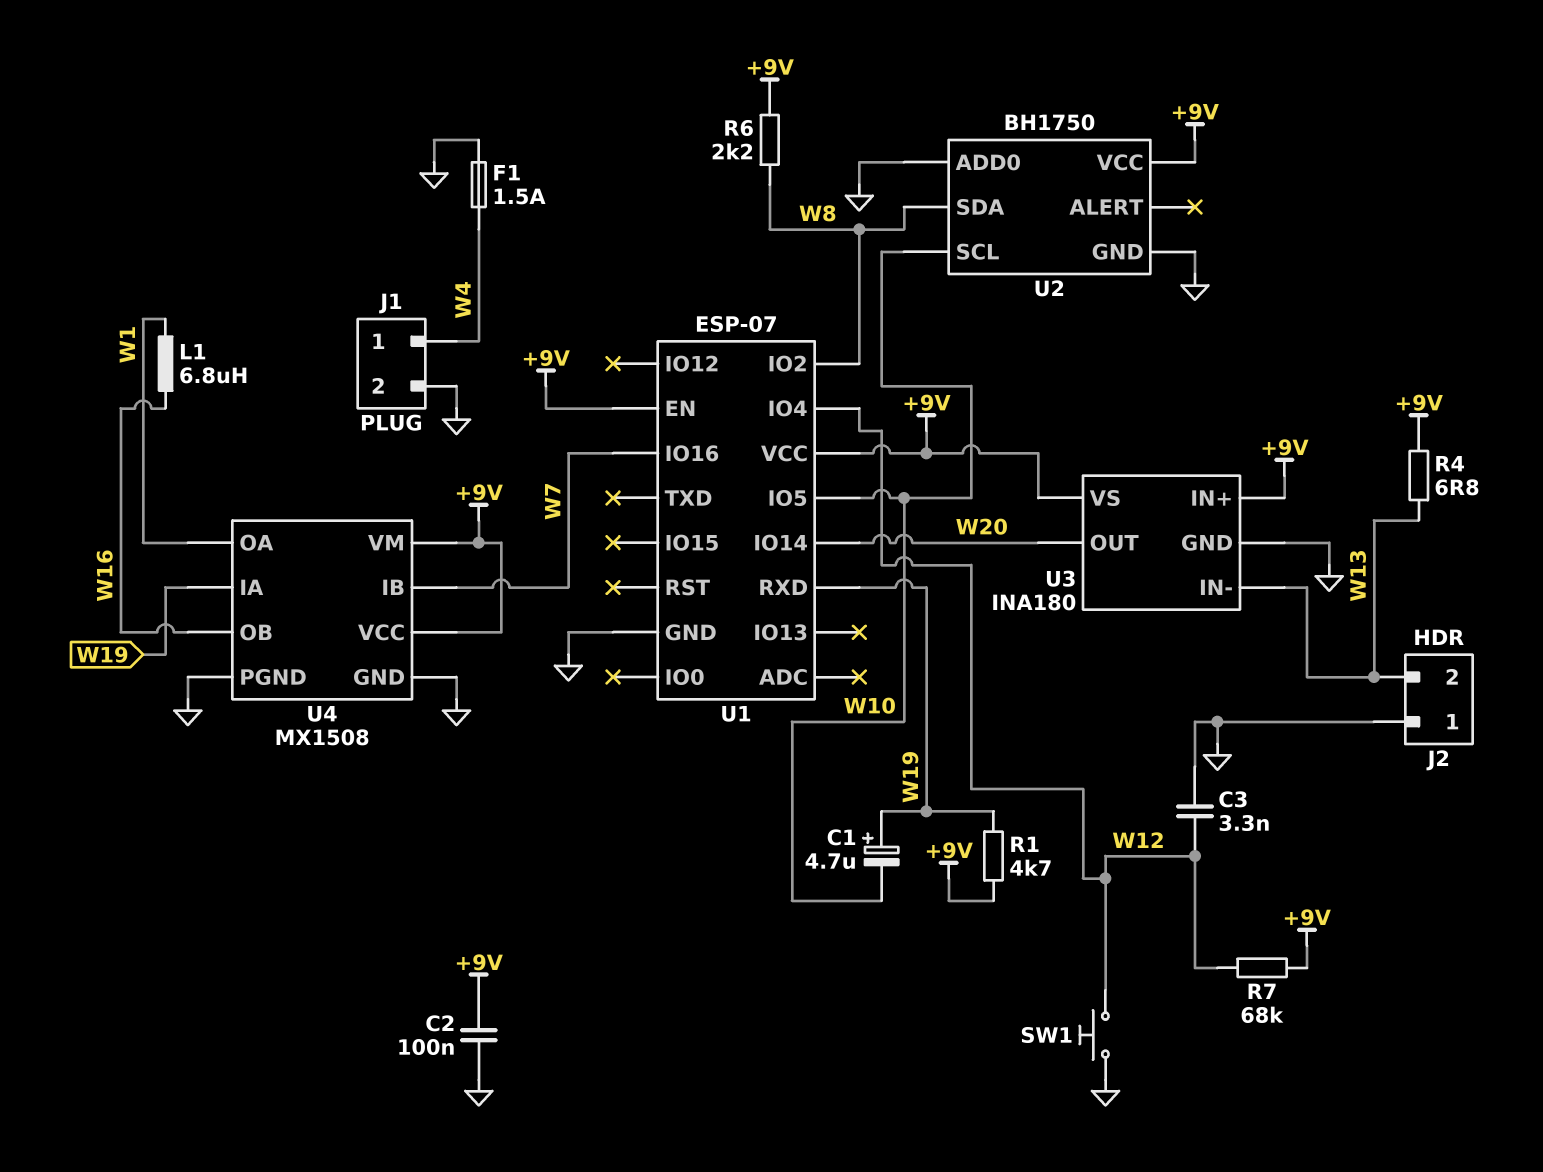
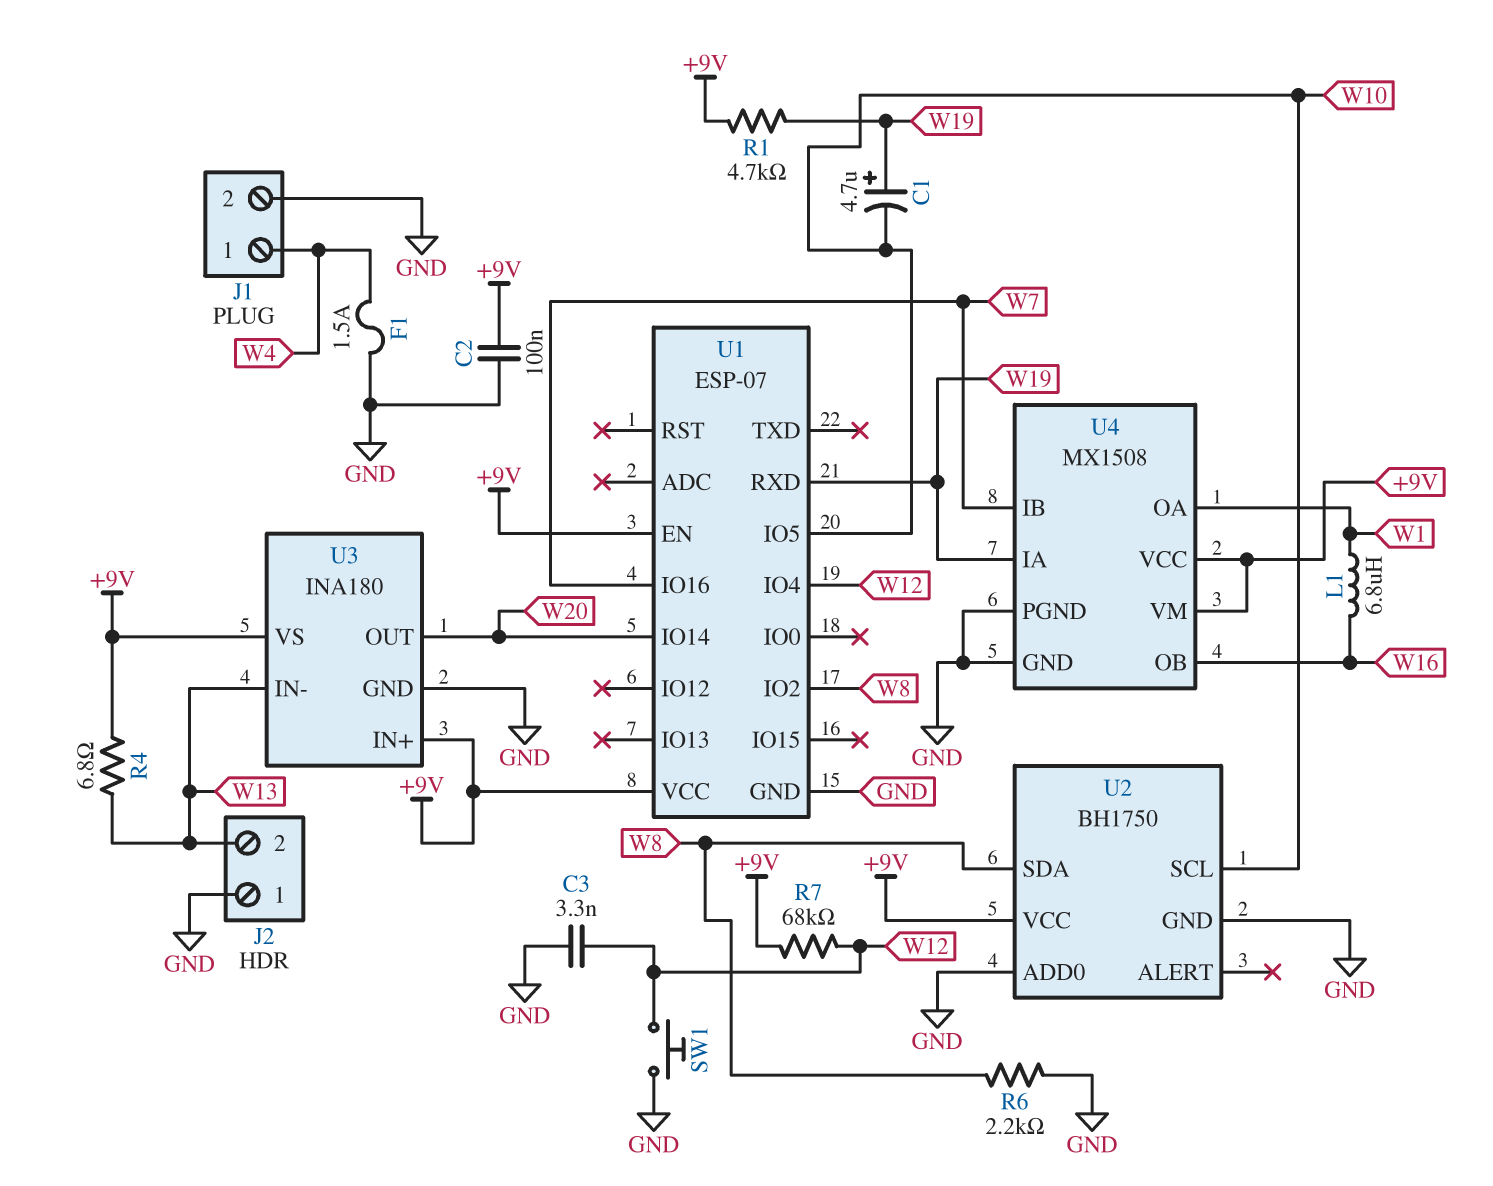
R6: 2.2k (+9V, W8) -> 2.2k (GND, W8)

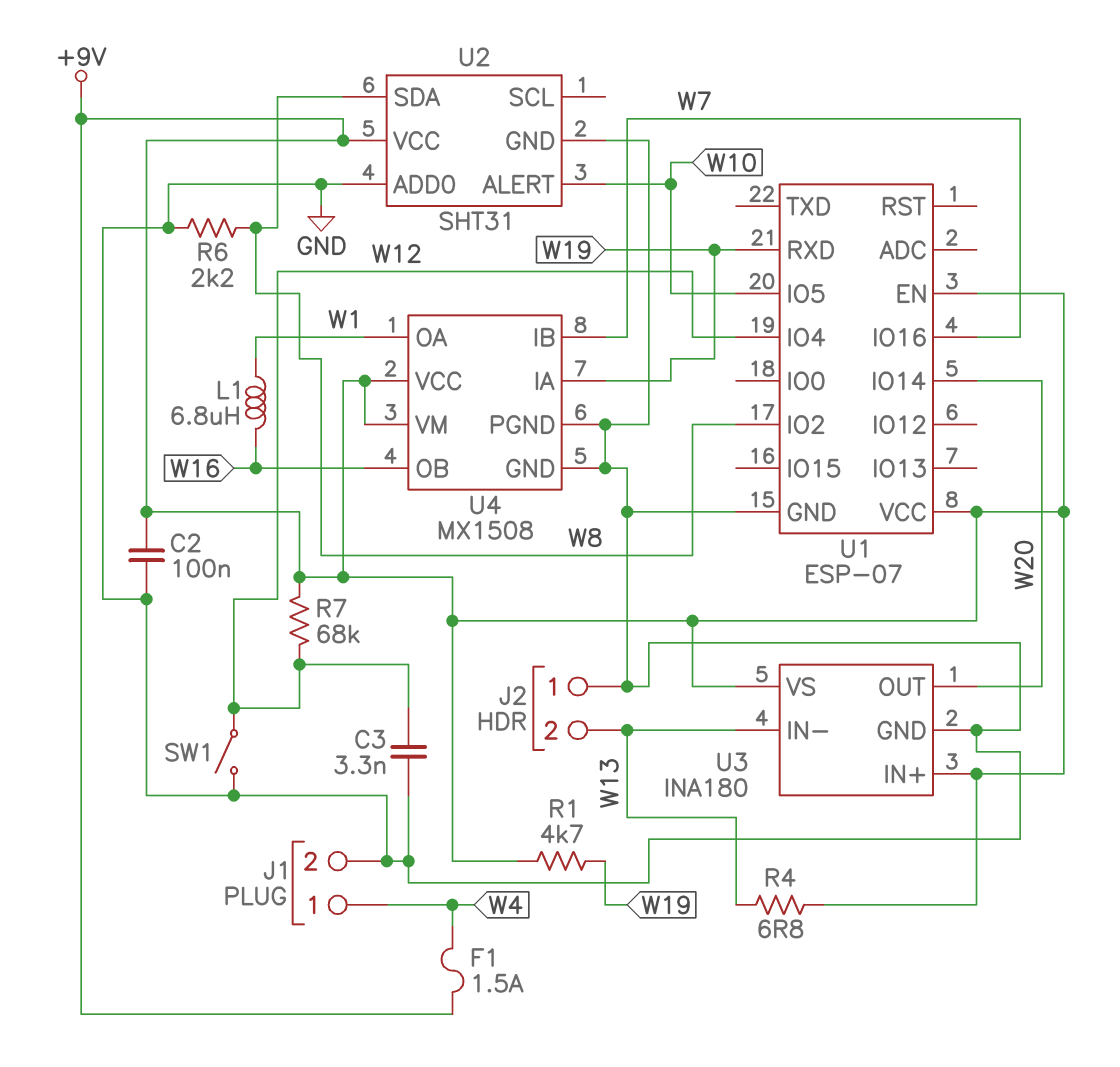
C1: 4.7uF (plus W19, minus W10) -> none
F1: 1.5A (GND, W4) -> 1.5A (+9V, W4)
SW1: button (GND, W12) -> switch (GND, W12)
U2: BH1750 -> SHT31
U2 pin ALERT: none -> W10
U2 pin SCL: W10 -> none

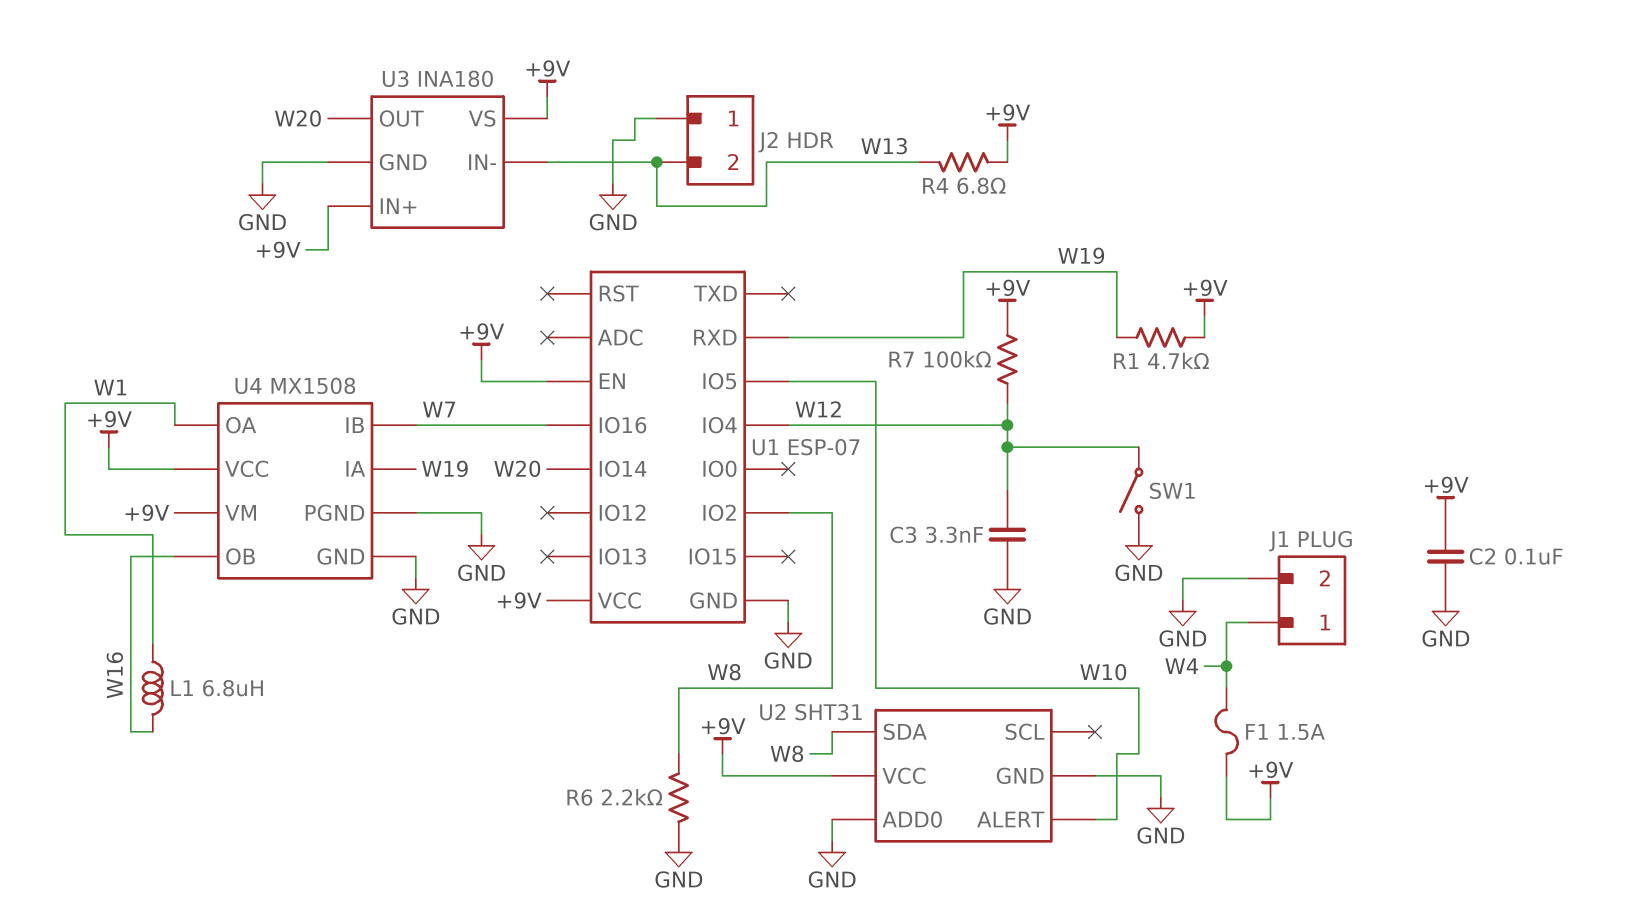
R7: 68k (+9V, W12) -> 100k (+9V, W12)

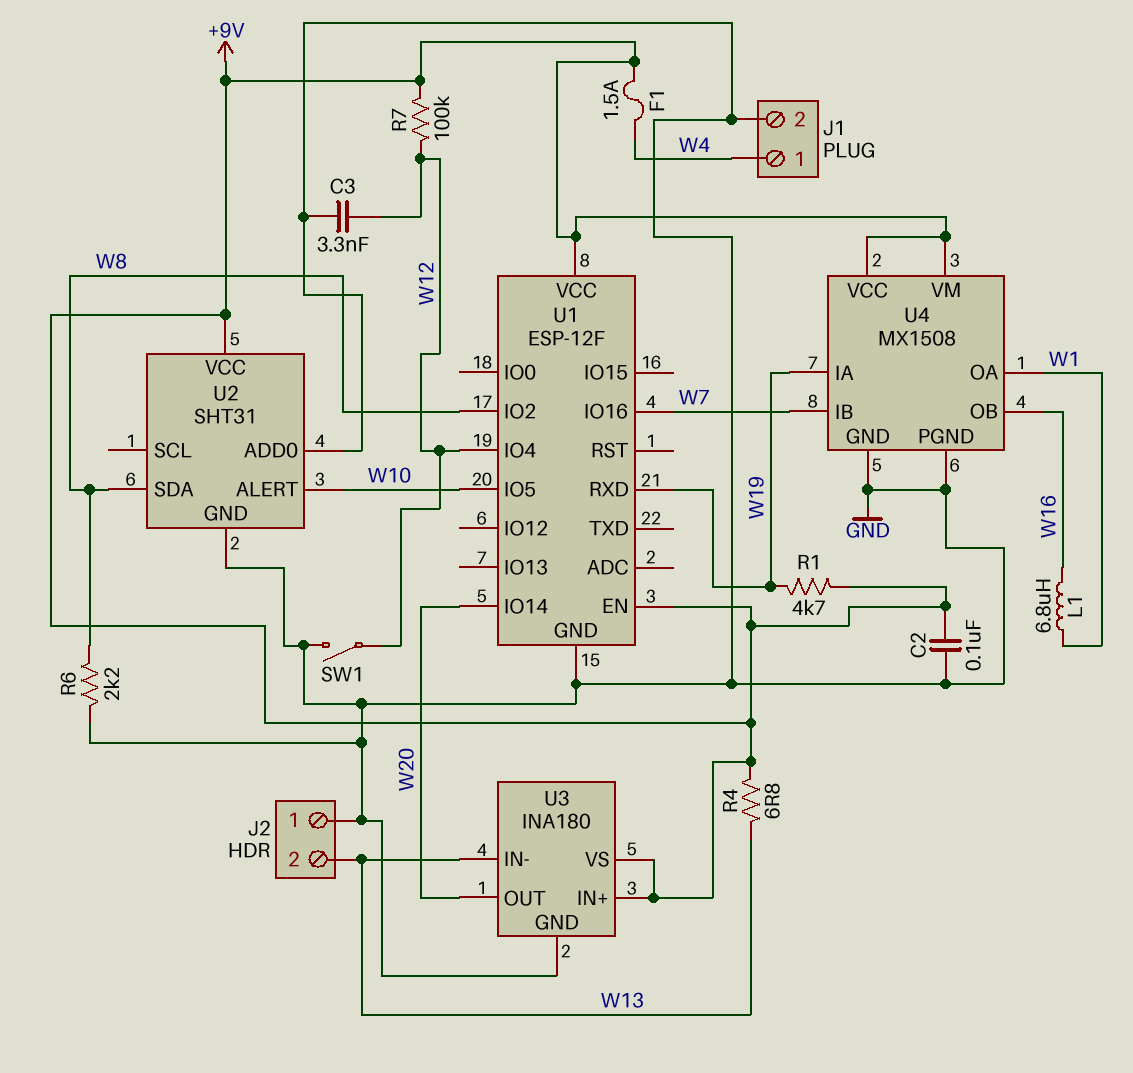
U1: ESP-07 -> ESP-12F

